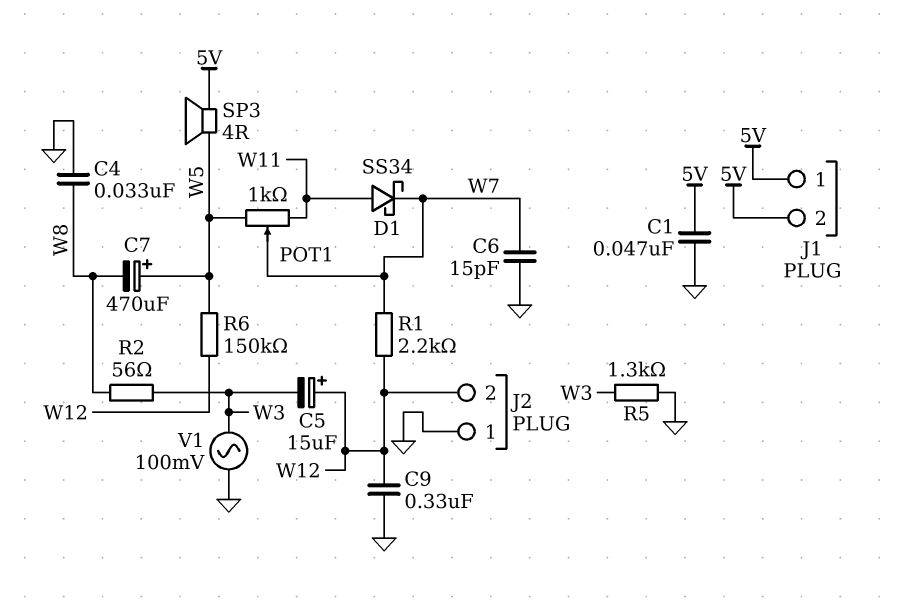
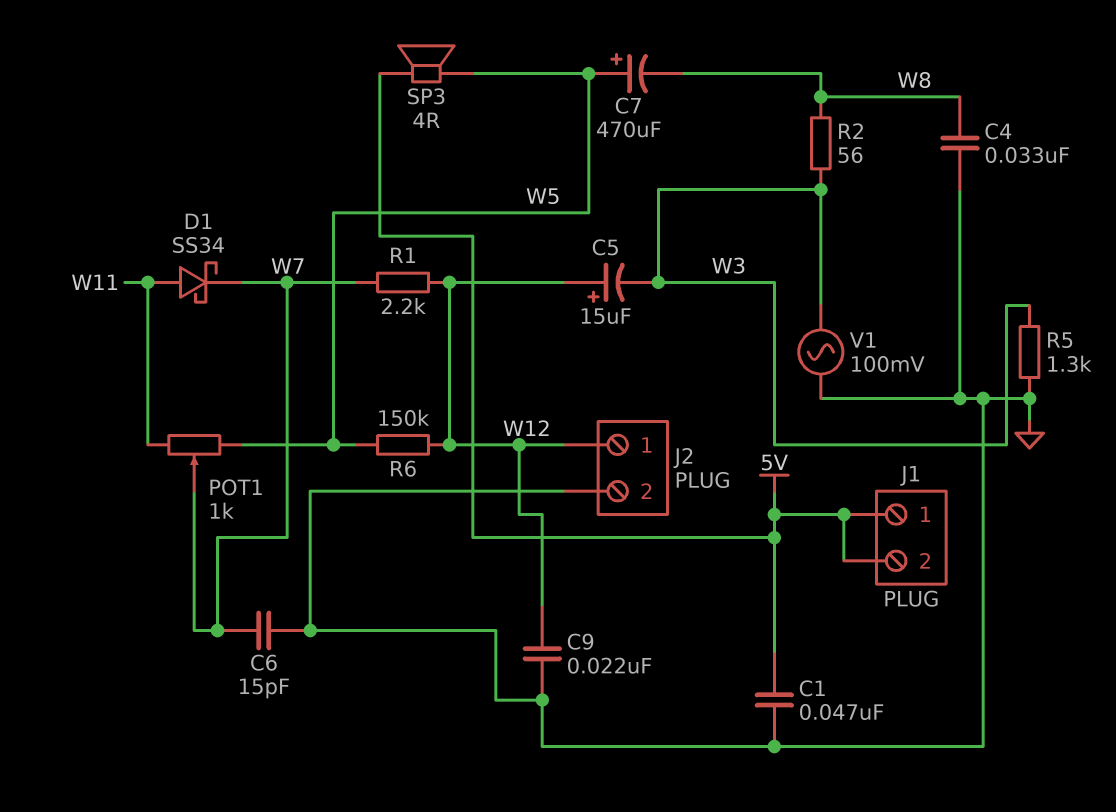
C9: 330nF (GND, W12) -> 22nF (GND, W12)
J2 pin 1: GND -> W12
J2 pin 2: W12 -> GND

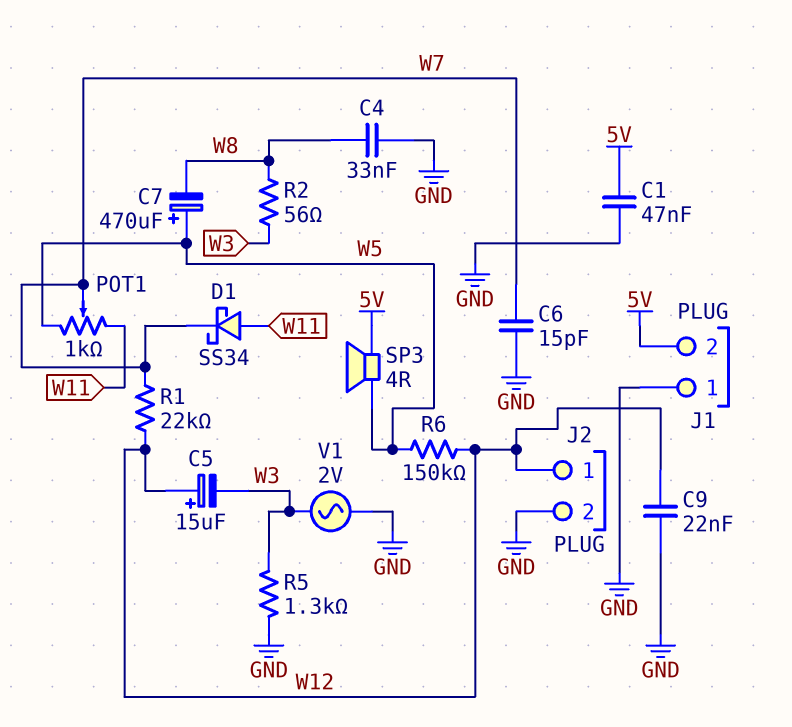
J1 pin 1: 5V -> GND
R1: 2.2k (W7, W12) -> 22k (W7, W12)
V1: AC 100mV (GND, W3) -> AC 2V (GND, W3)

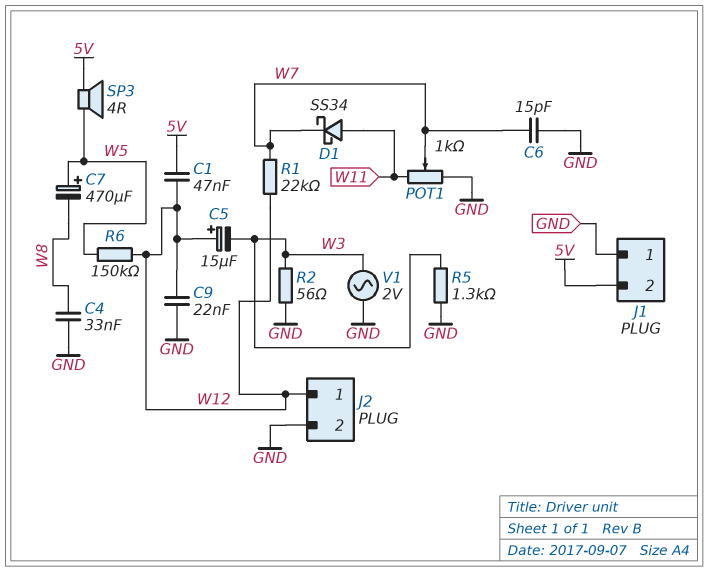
C1: 47nF (5V, GND) -> 47nF (5V, W12)
POT1: 1k (W5, W11, wiper W7) -> 1k (GND, W11, wiper W7)
R2: 56 (W3, W8) -> 56 (GND, W3)

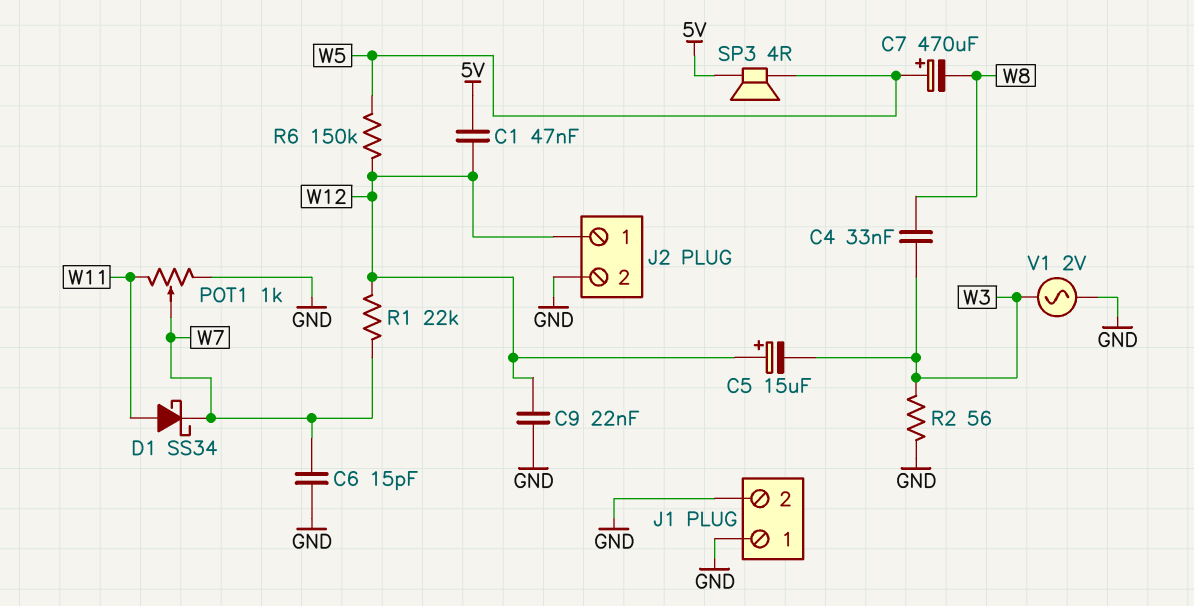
C4: 33nF (GND, W8) -> 33nF (W3, W8)
J1 pin 2: 5V -> GND
R5: 1.3k (GND, W3) -> none

